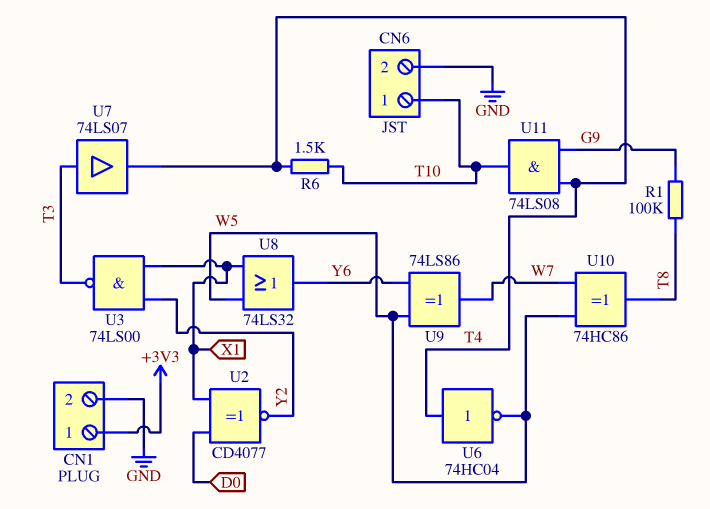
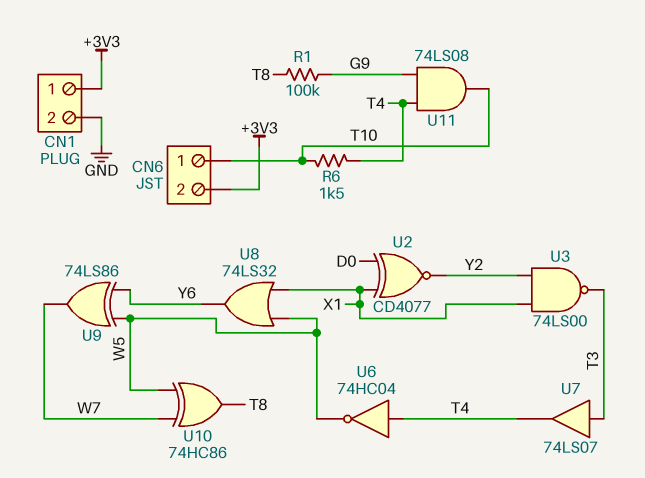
CN6 pin 2: GND -> +3V3

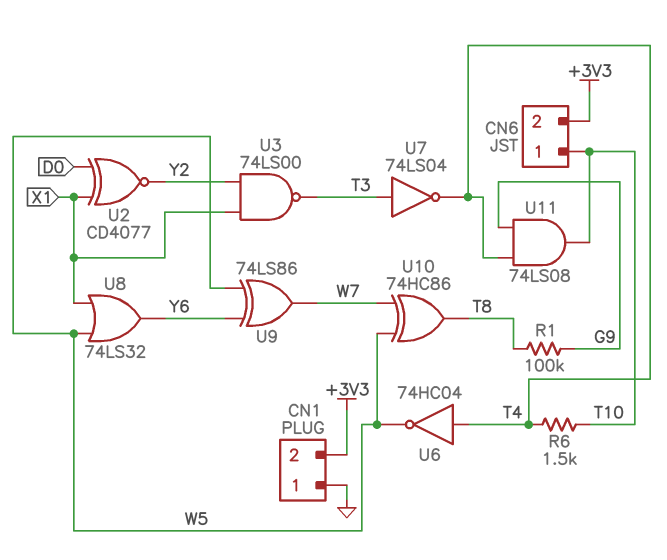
CN1 pin 1: +3V3 -> GND
CN1 pin 2: GND -> +3V3
U7: buffer 74LS07 (in T3, out T4) -> NOT 74LS04 (in T3, out T4)

